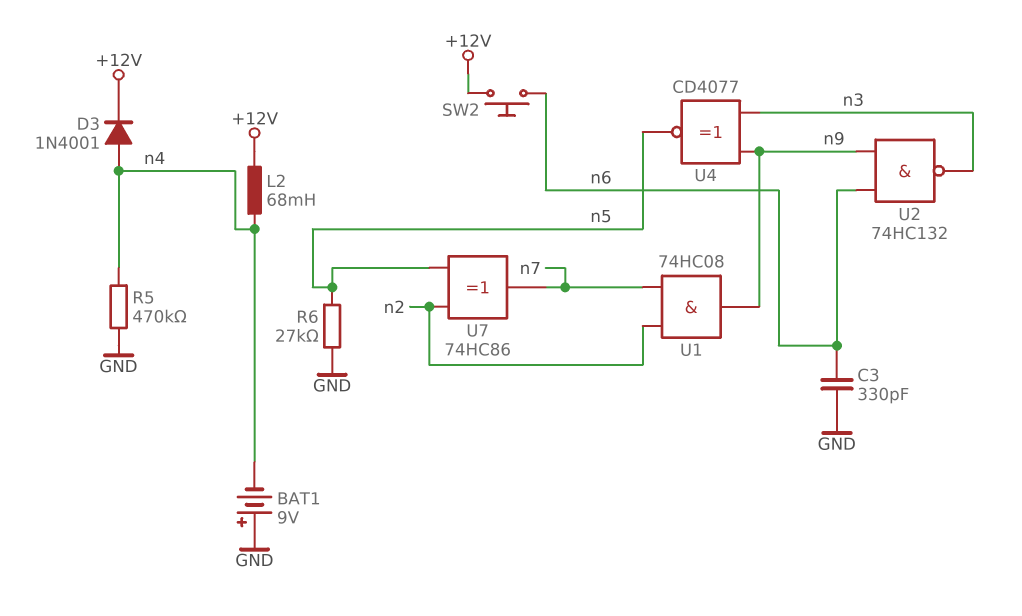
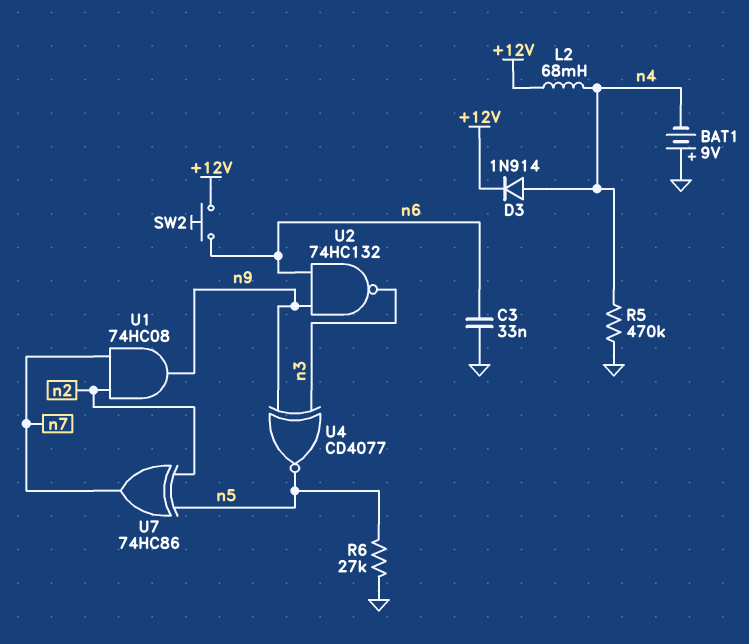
C3: 330pF (GND, n6) -> 33nF (GND, n6)
D3: diode 1N4001 (A n4, K +12V) -> diode 1N914 (A n4, K +12V)

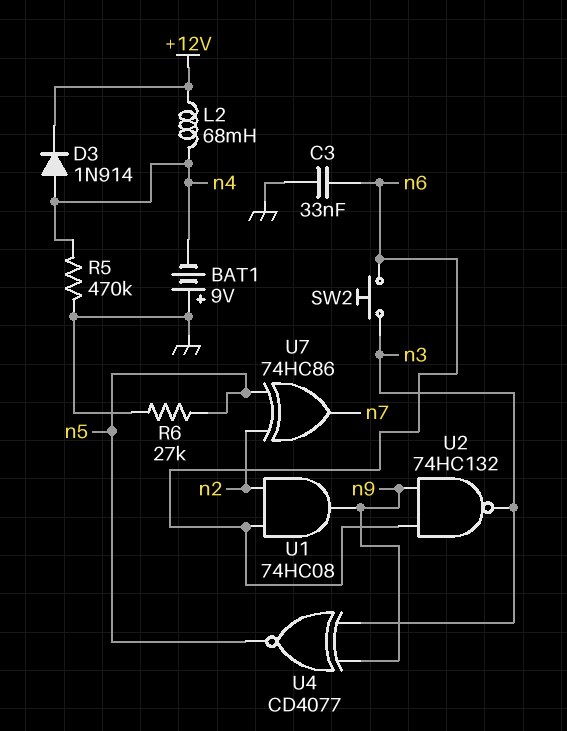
SW2: button (+12V, n6) -> button (n3, n6)
U1: AND 74HC08 (in n2, in n7, out n9) -> AND 74HC08 (in n2, in n6, out n9)

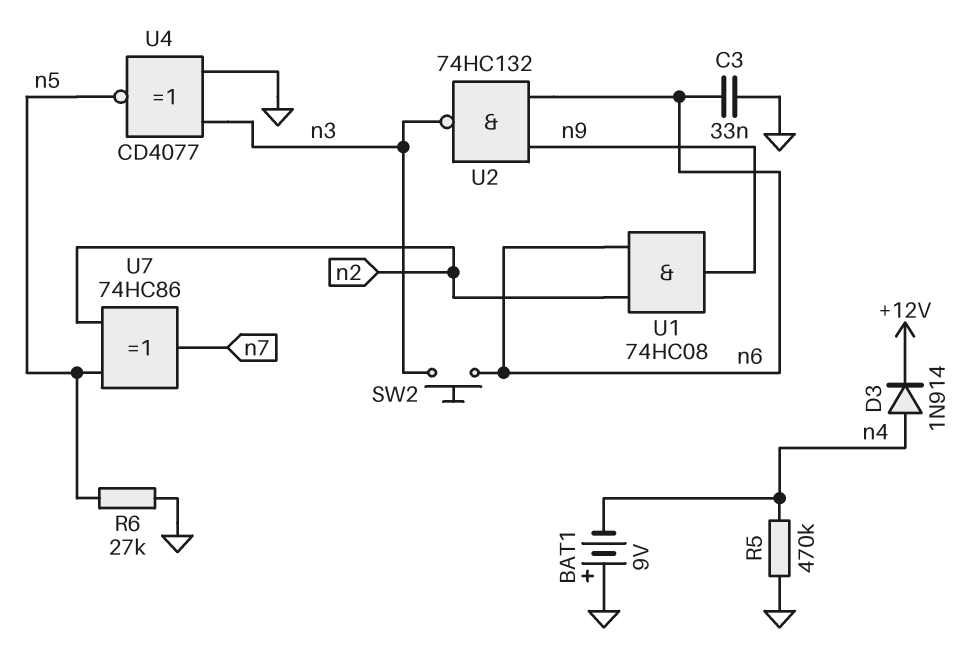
L2: 68mH (+12V, n4) -> none
U4: XNOR CD4077 (in n3, in n9, out n5) -> XNOR CD4077 (in GND, in n3, out n5)

